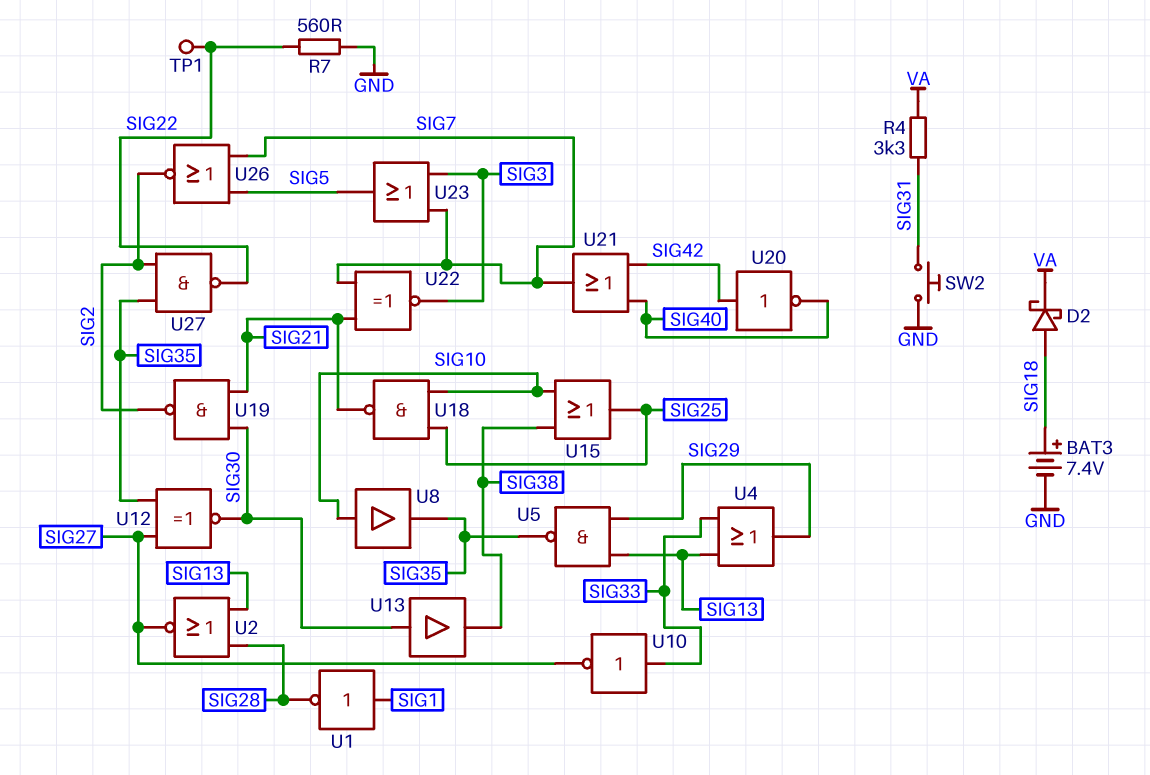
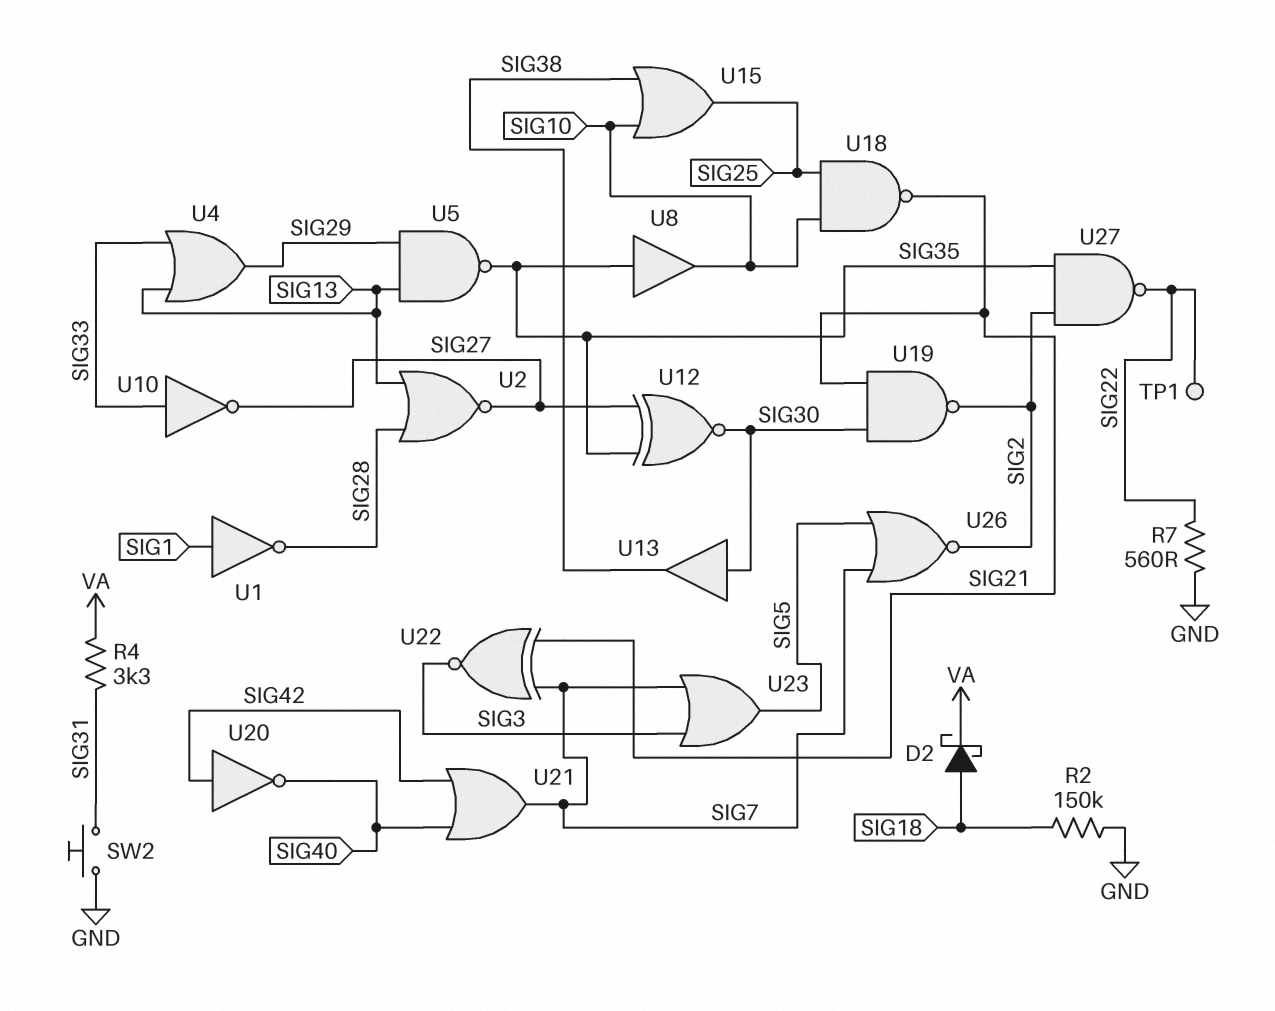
BAT3: 7.4V (plus SIG18, minus GND) -> none
R2: none -> 150k (GND, SIG18)
U8: buffer (in SIG10, out SIG35) -> buffer (in SIG35, out SIG10)

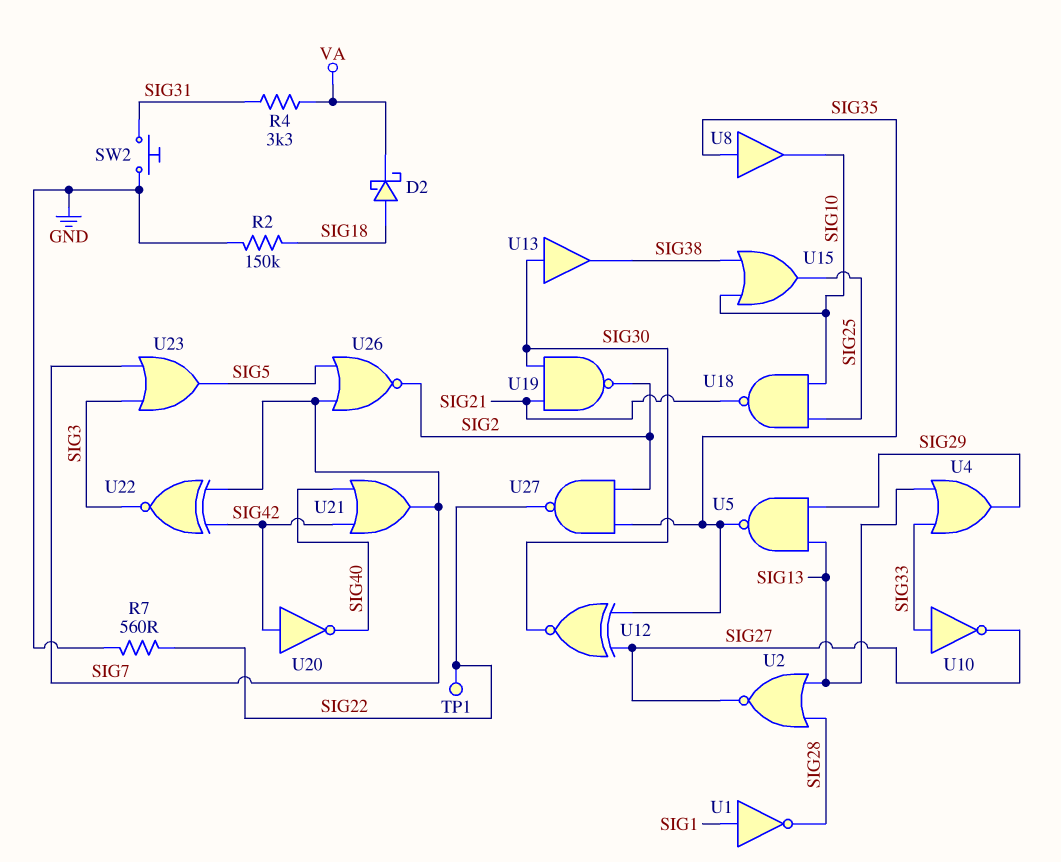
U22: XNOR (in SIG7, in SIG21, out SIG3) -> XNOR (in SIG7, in SIG42, out SIG3)

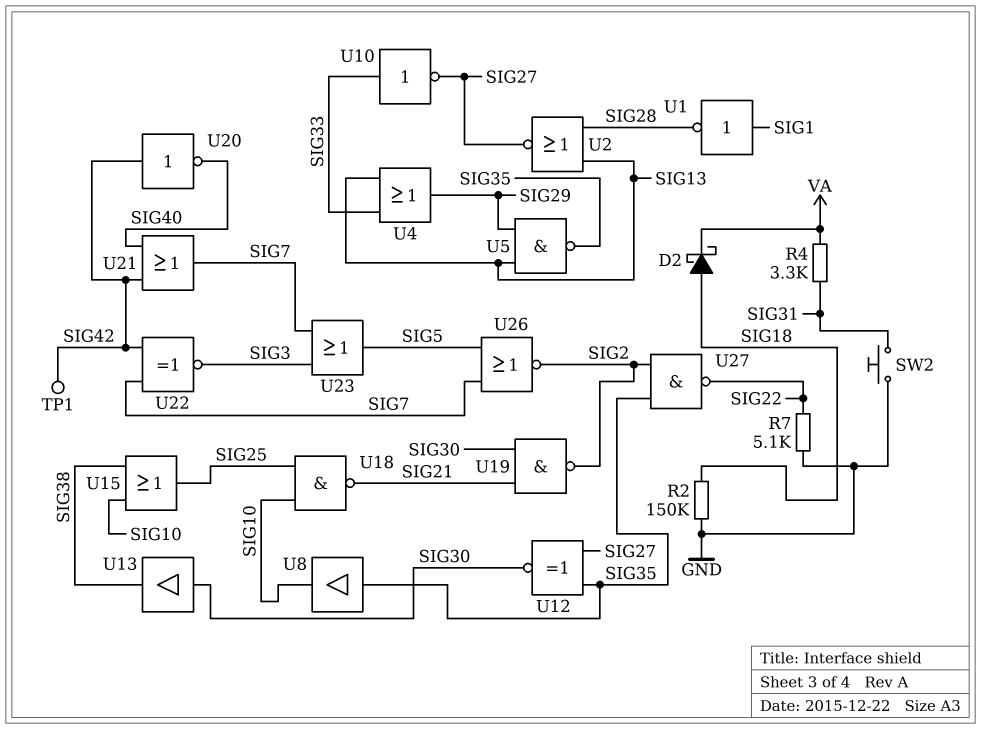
R7: 560 (GND, SIG22) -> 5.1k (GND, SIG22)
TP1: test point (SIG22) -> test point (SIG42)

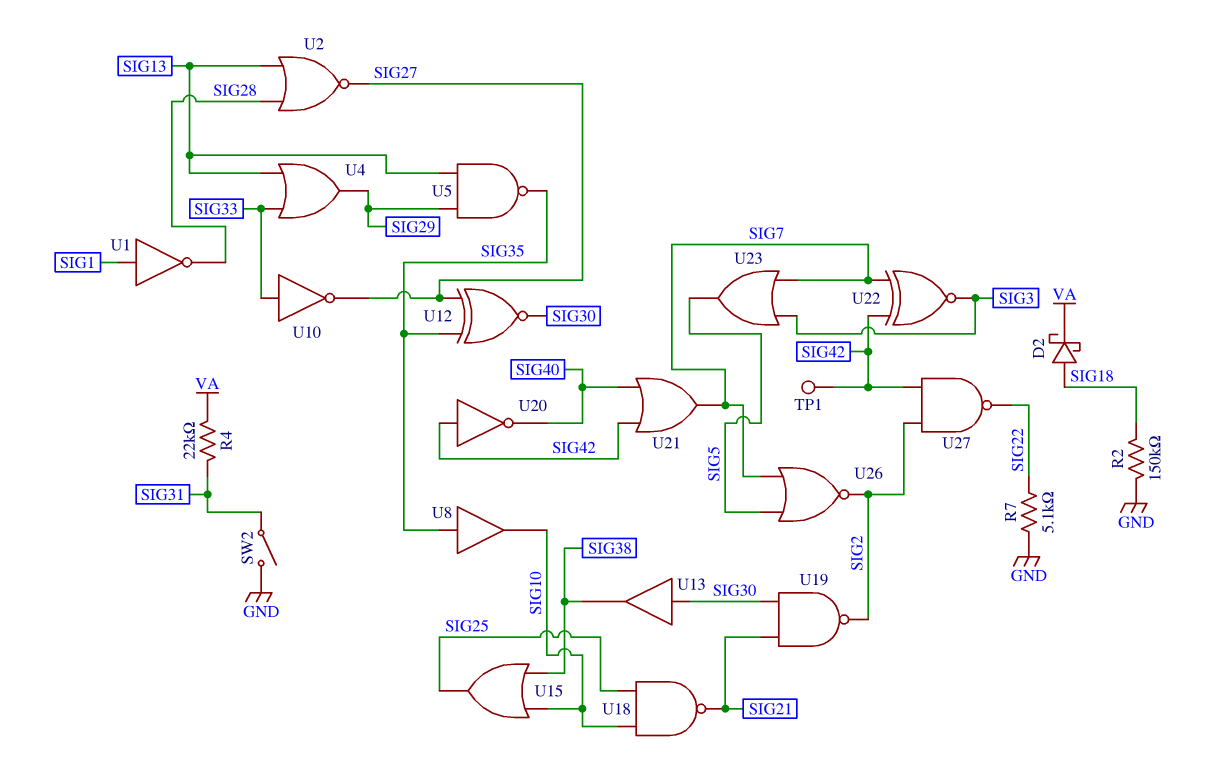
R4: 3.3k (SIG31, VA) -> 22k (SIG31, VA)
SW2: button (GND, SIG31) -> switch (GND, SIG31)
U27: NAND (in SIG2, in SIG35, out SIG22) -> NAND (in SIG2, in SIG42, out SIG22)

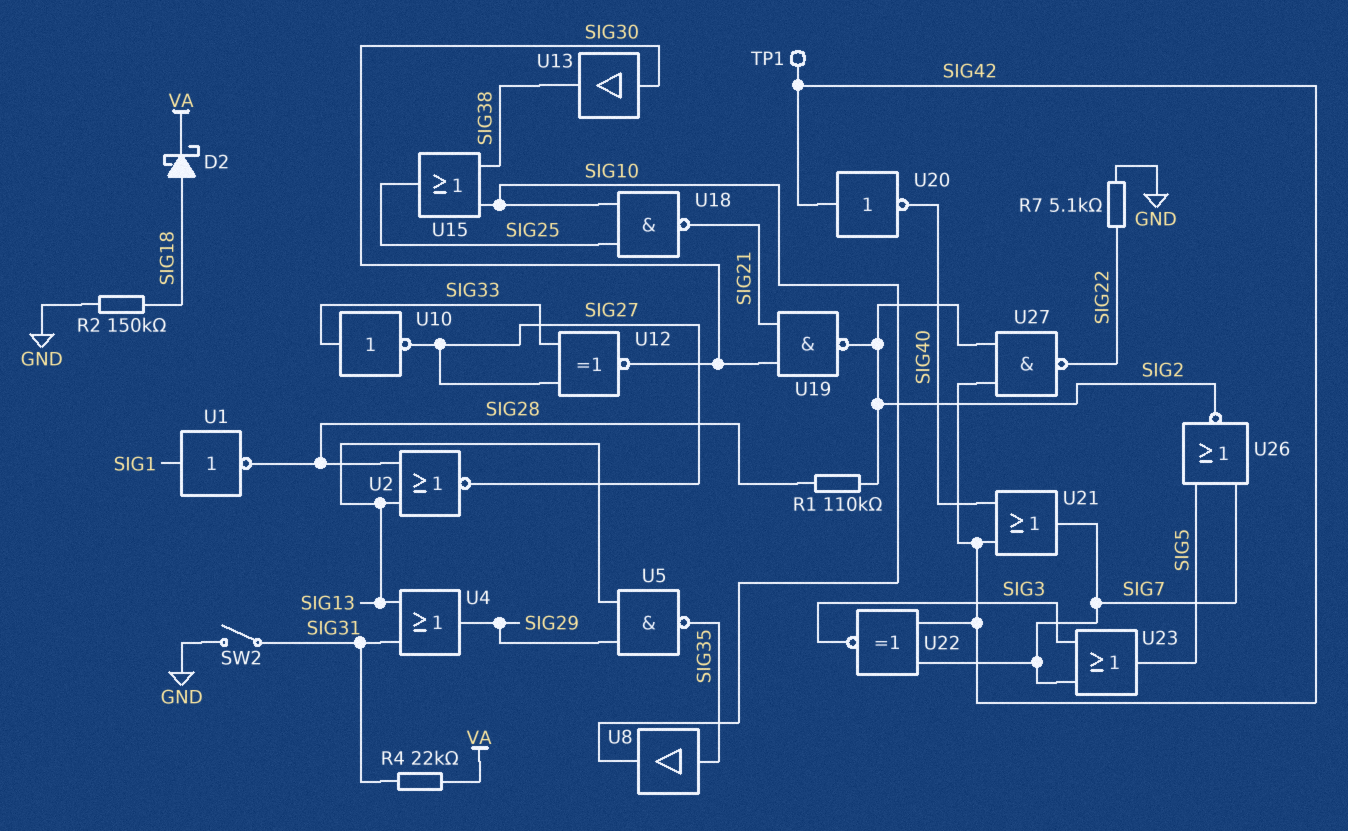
R1: none -> 110k (SIG2, SIG28)
U4: OR (in SIG13, in SIG33, out SIG29) -> OR (in SIG13, in SIG31, out SIG29)
U12: XNOR (in SIG27, in SIG35, out SIG30) -> XNOR (in SIG27, in SIG33, out SIG30)

